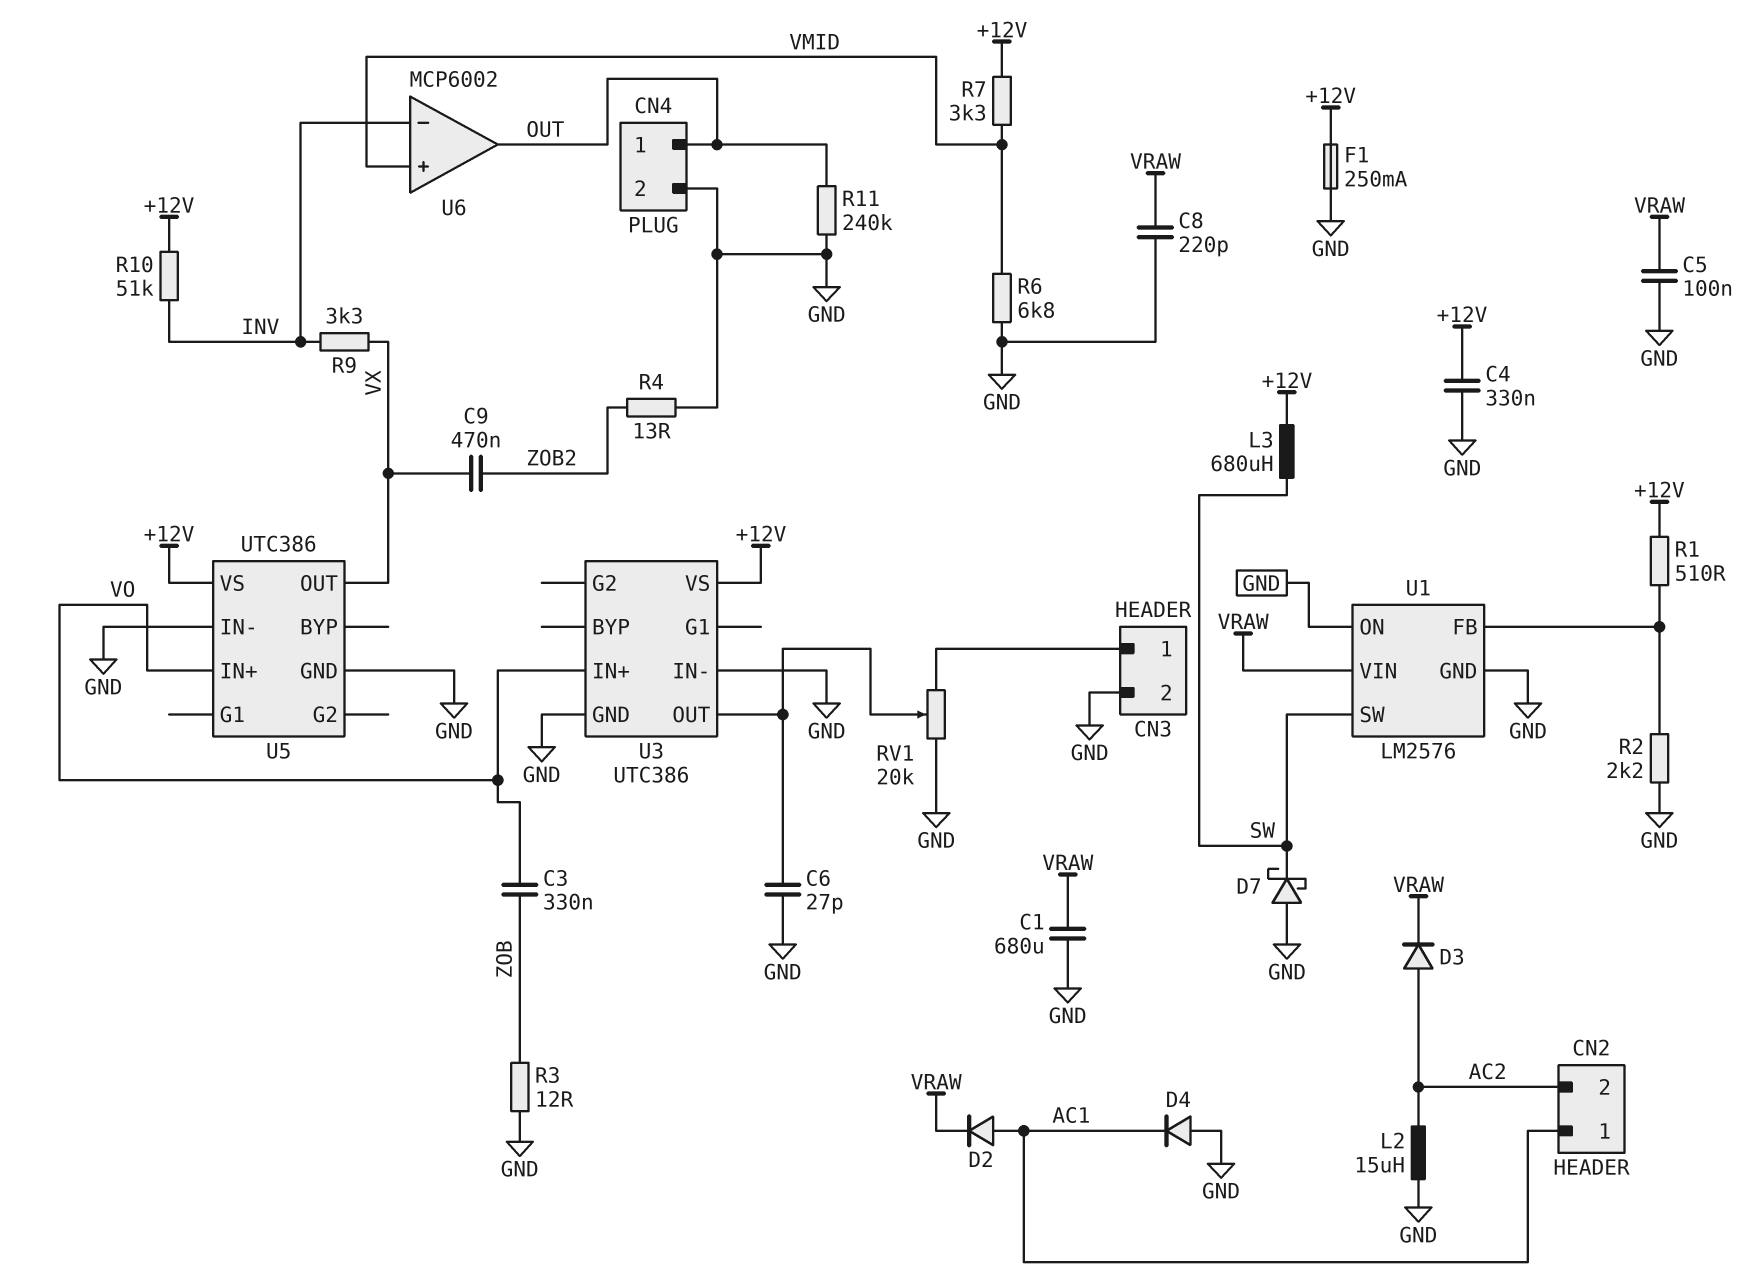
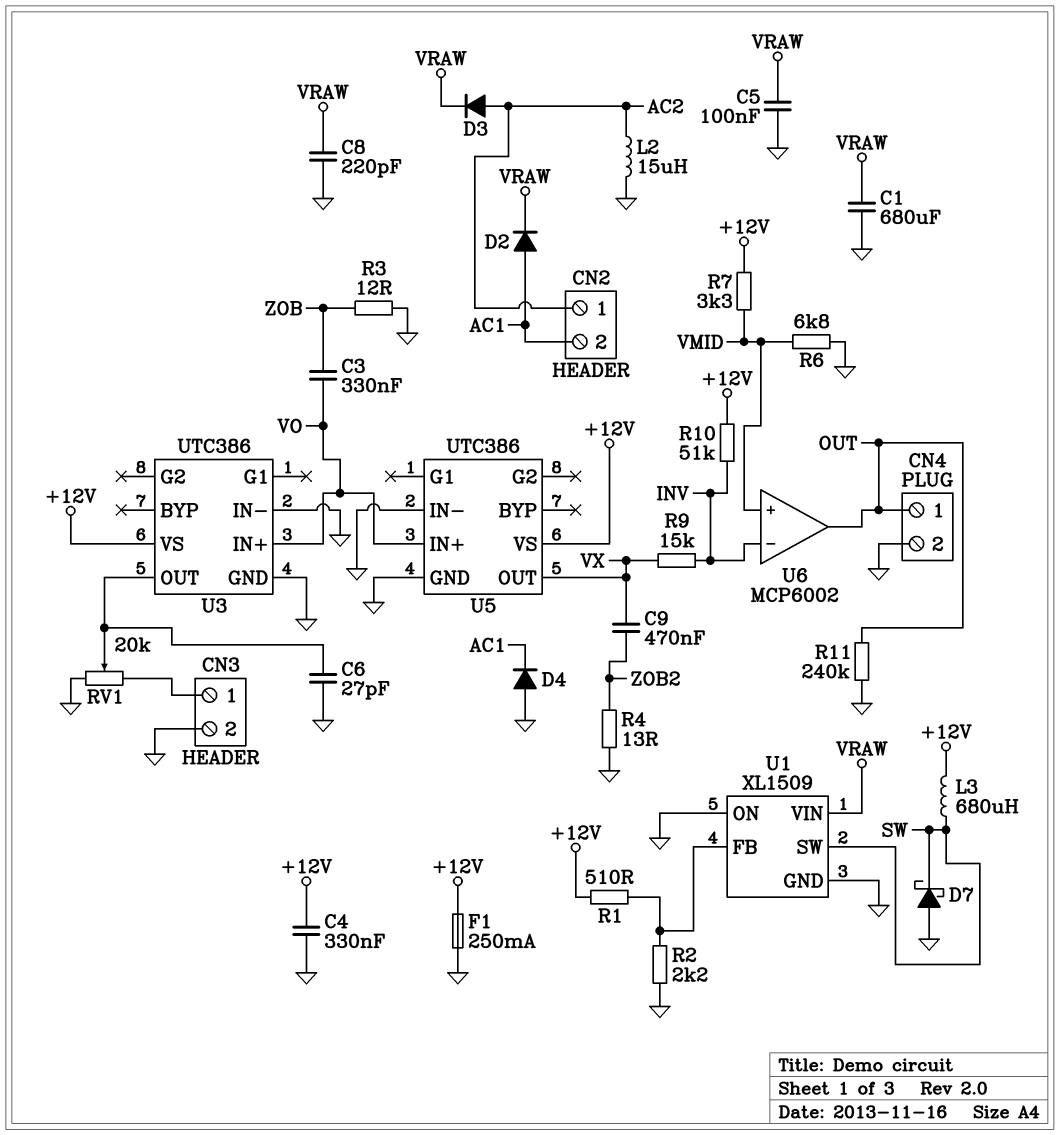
CN2 pin 1: AC1 -> AC2
CN2 pin 2: AC2 -> AC1
R9: 3.3k (INV, VX) -> 15k (INV, VX)
U1: LM2576 -> XL1509

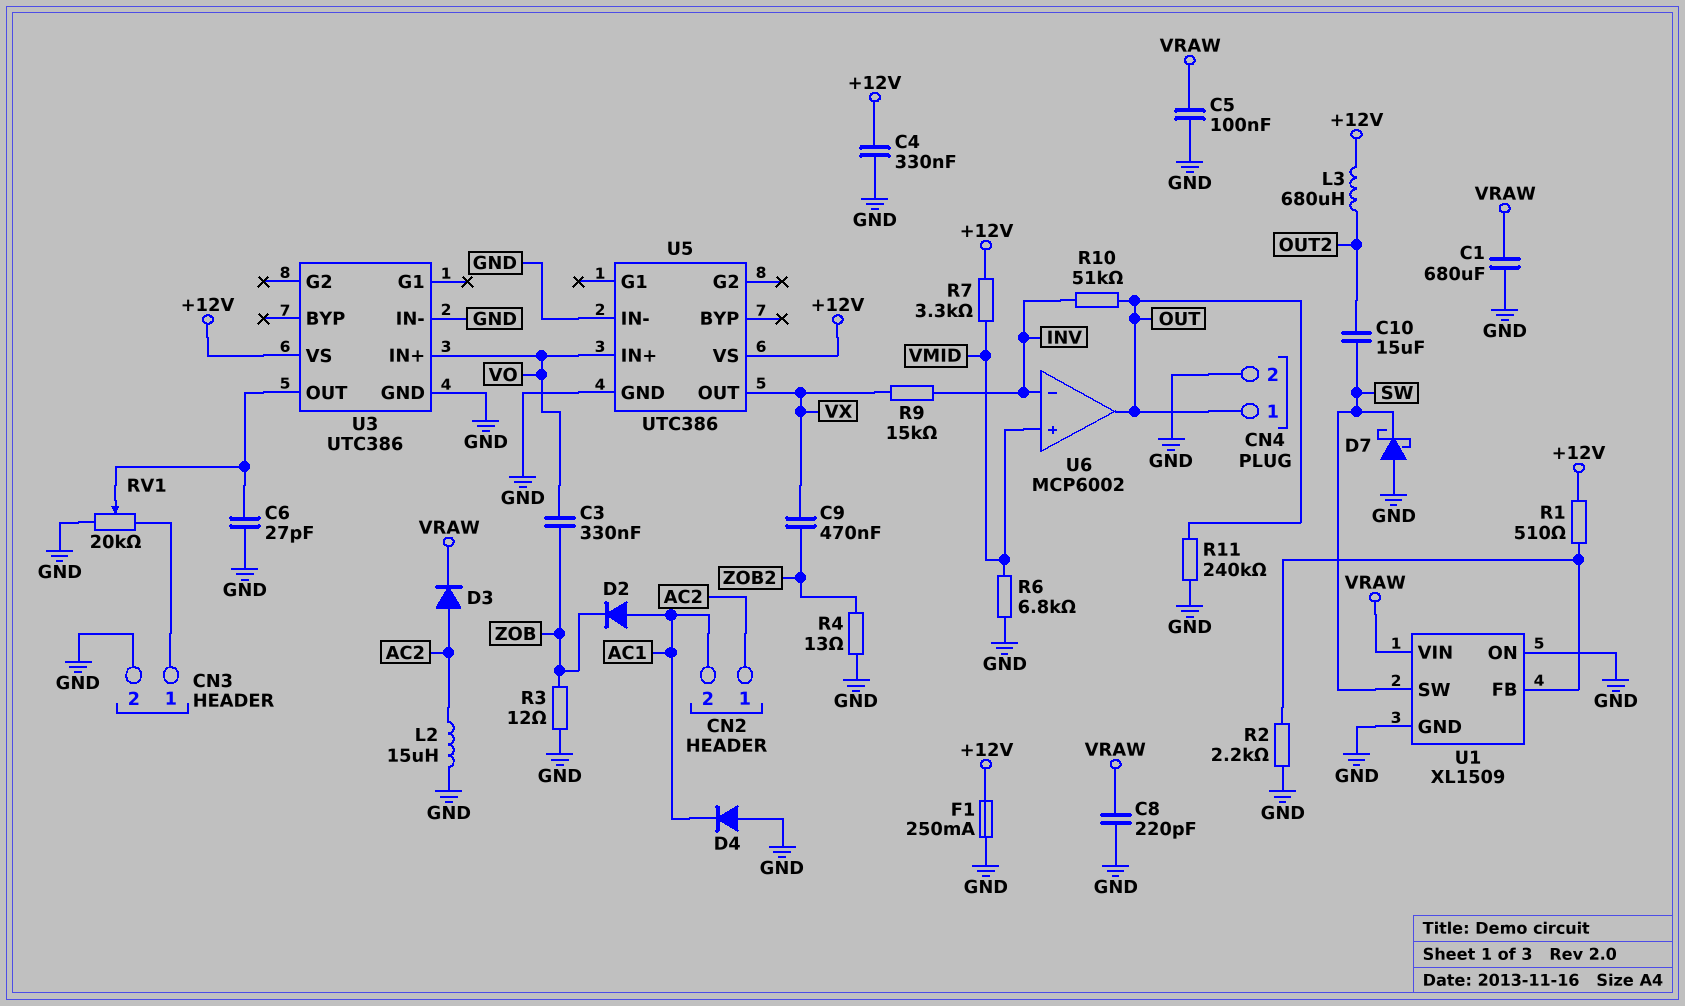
C10: none -> 15uF (OUT2, SW)
D2: diode (A AC1, K VRAW) -> diode (A AC1, K ZOB)
L3: 680uH (+12V, SW) -> 680uH (+12V, OUT2)
R10: 51k (+12V, INV) -> 51k (INV, OUT)

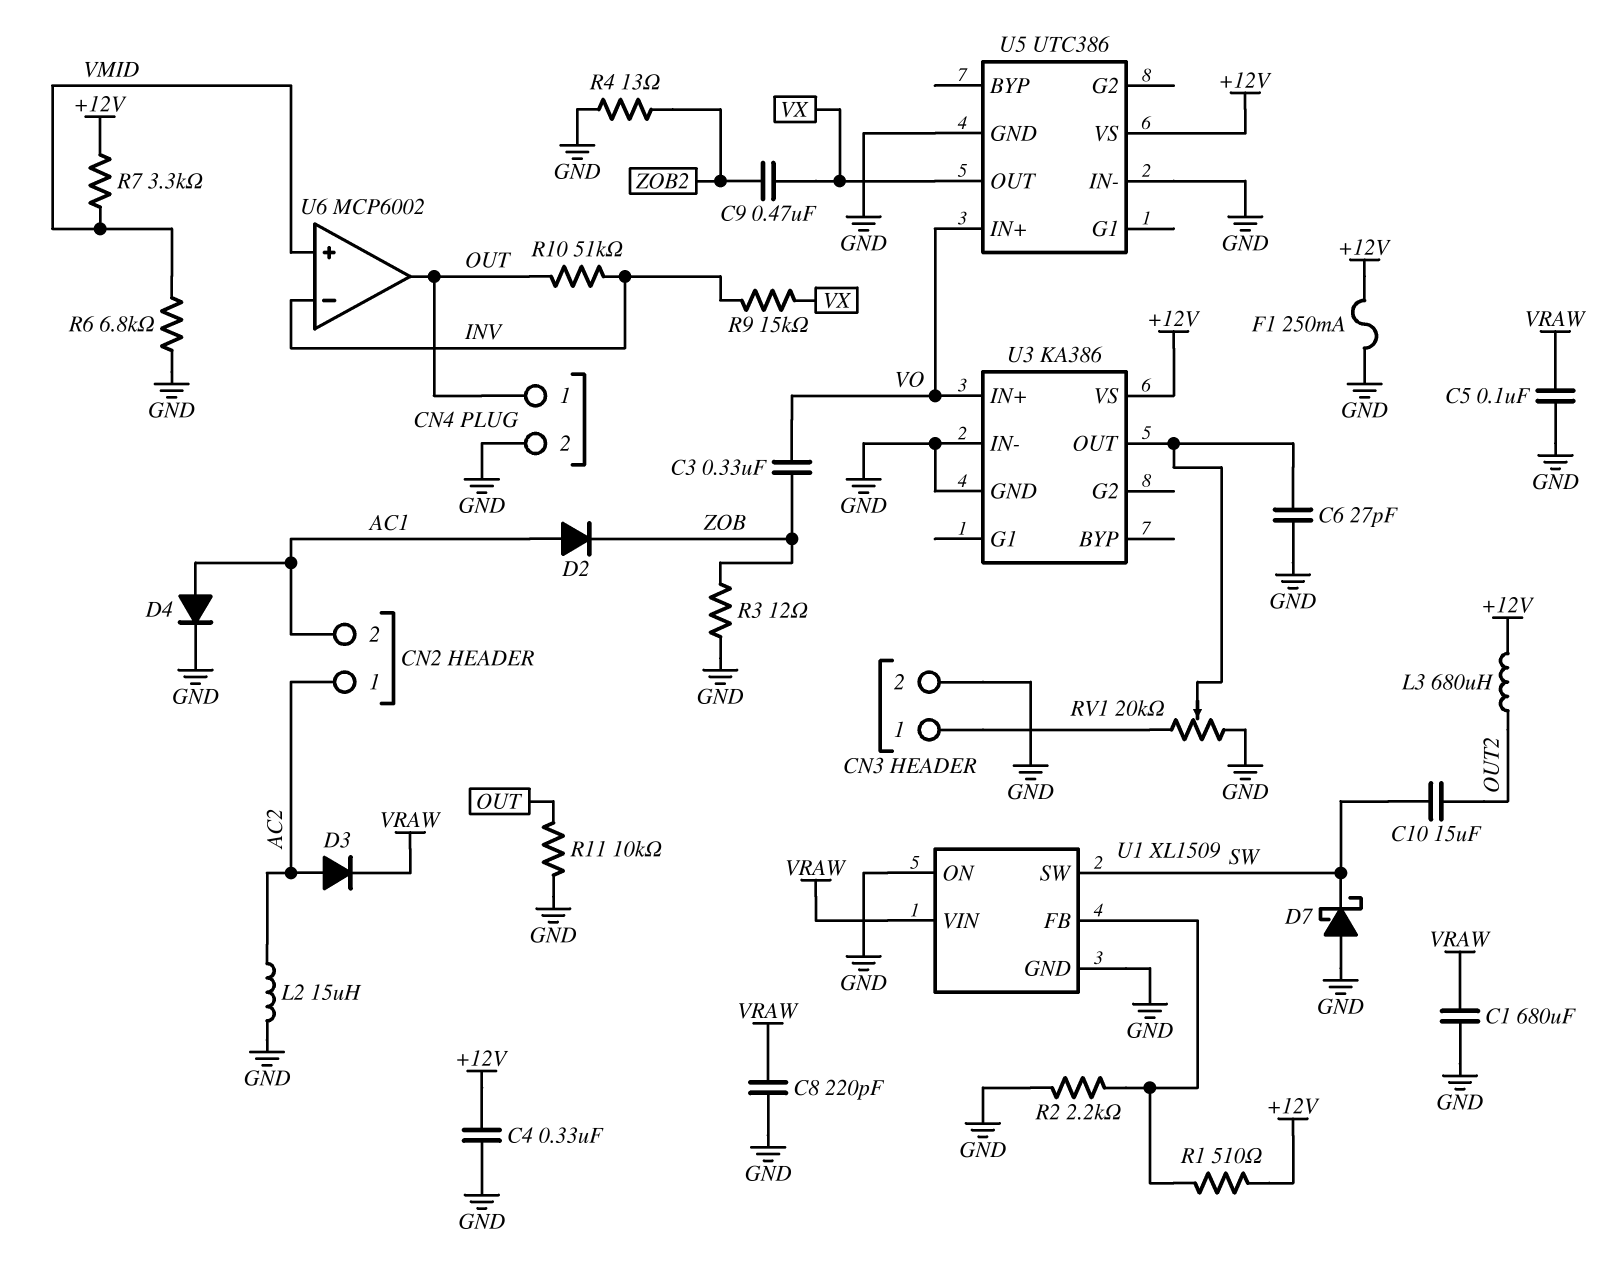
D4: diode (A GND, K AC1) -> diode (A AC1, K GND)
R11: 240k (GND, OUT) -> 10k (GND, OUT)
U3: UTC386 -> KA386

